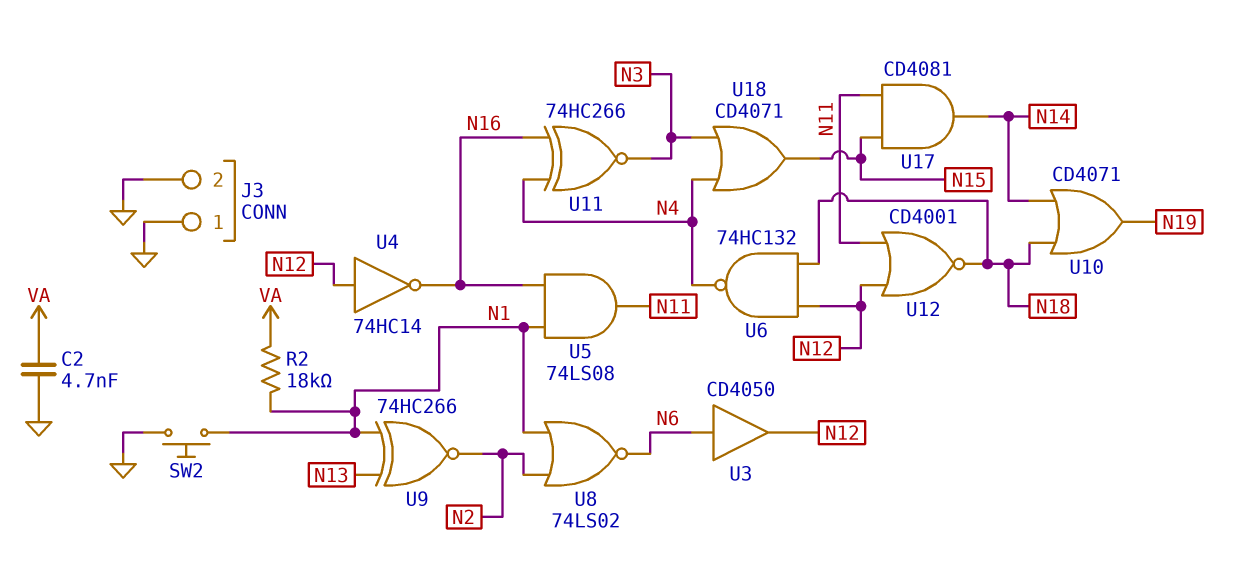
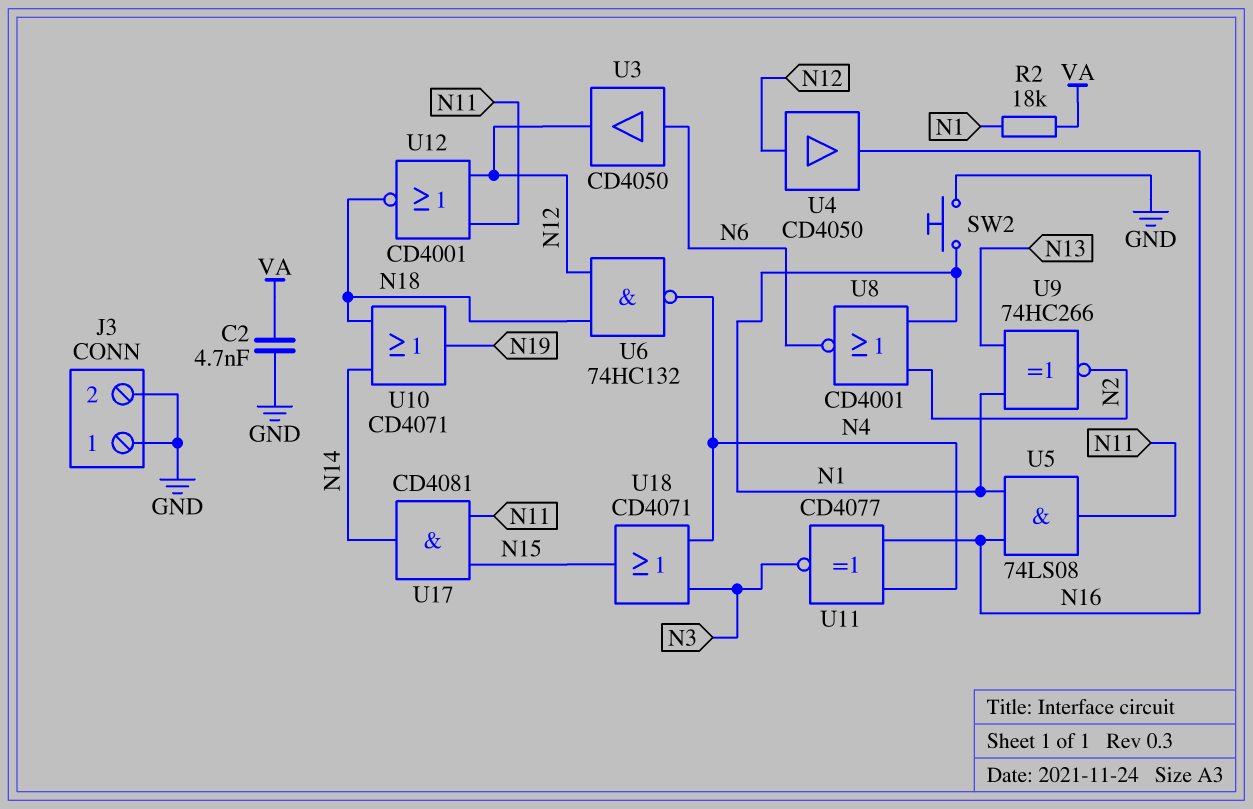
U4: NOT 74HC14 (in N12, out N16) -> buffer CD4050 (in N12, out N16)
U8: NOR 74LS02 (in N1, in N2, out N6) -> NOR CD4001 (in N1, in N2, out N6)
U11: XNOR 74HC266 (in N4, in N16, out N3) -> XNOR CD4077 (in N4, in N16, out N3)

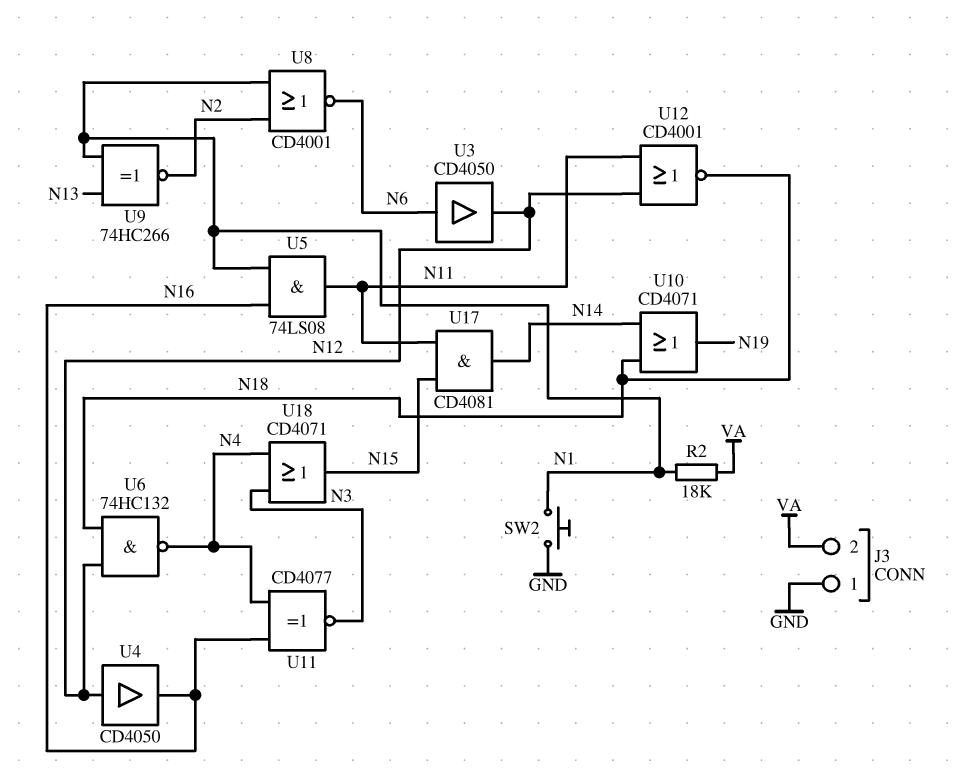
C2: 4.7nF (GND, VA) -> none
J3 pin 2: GND -> VA

